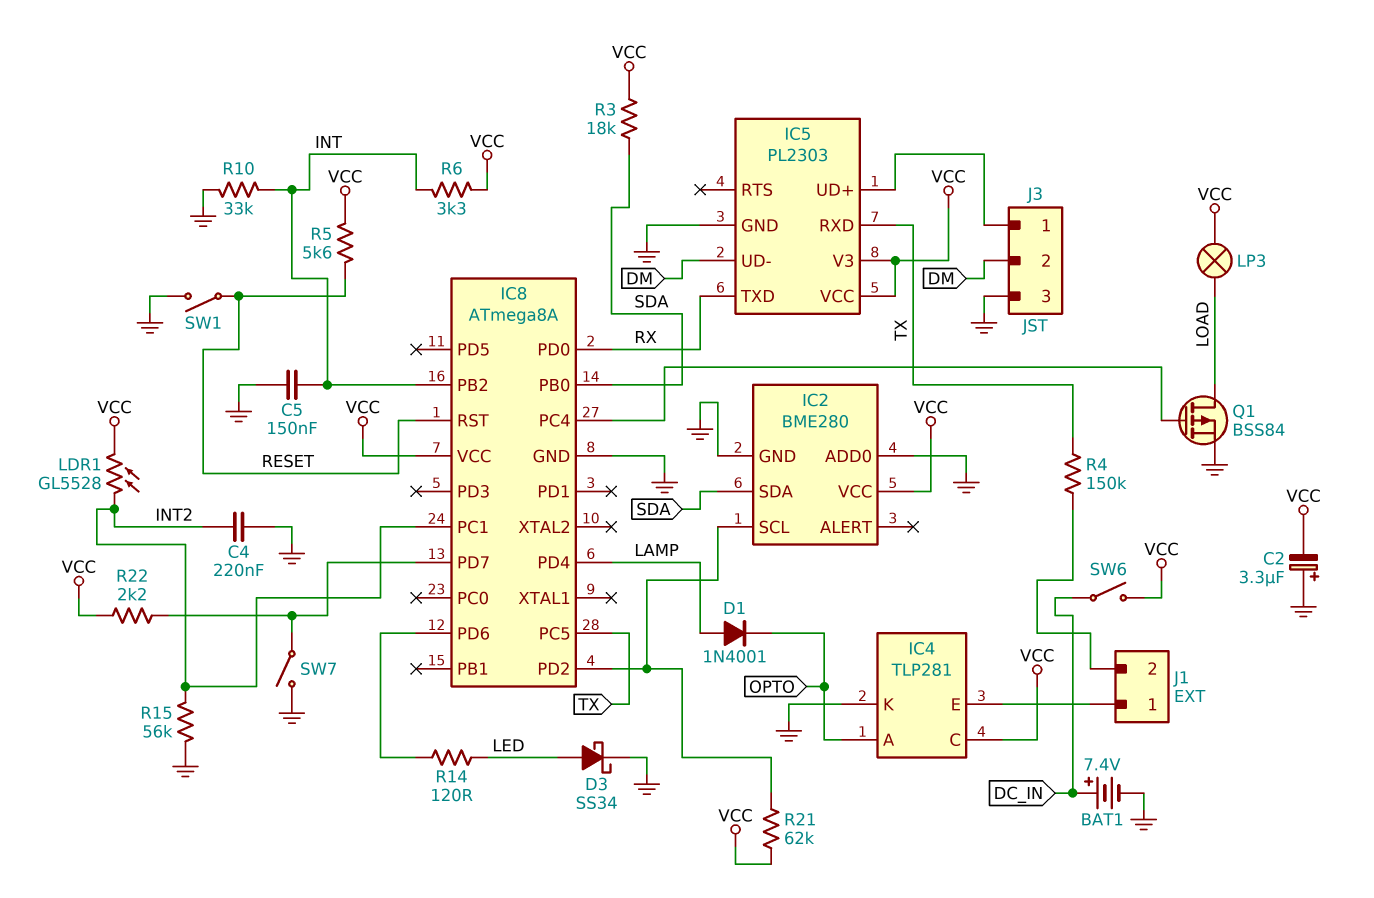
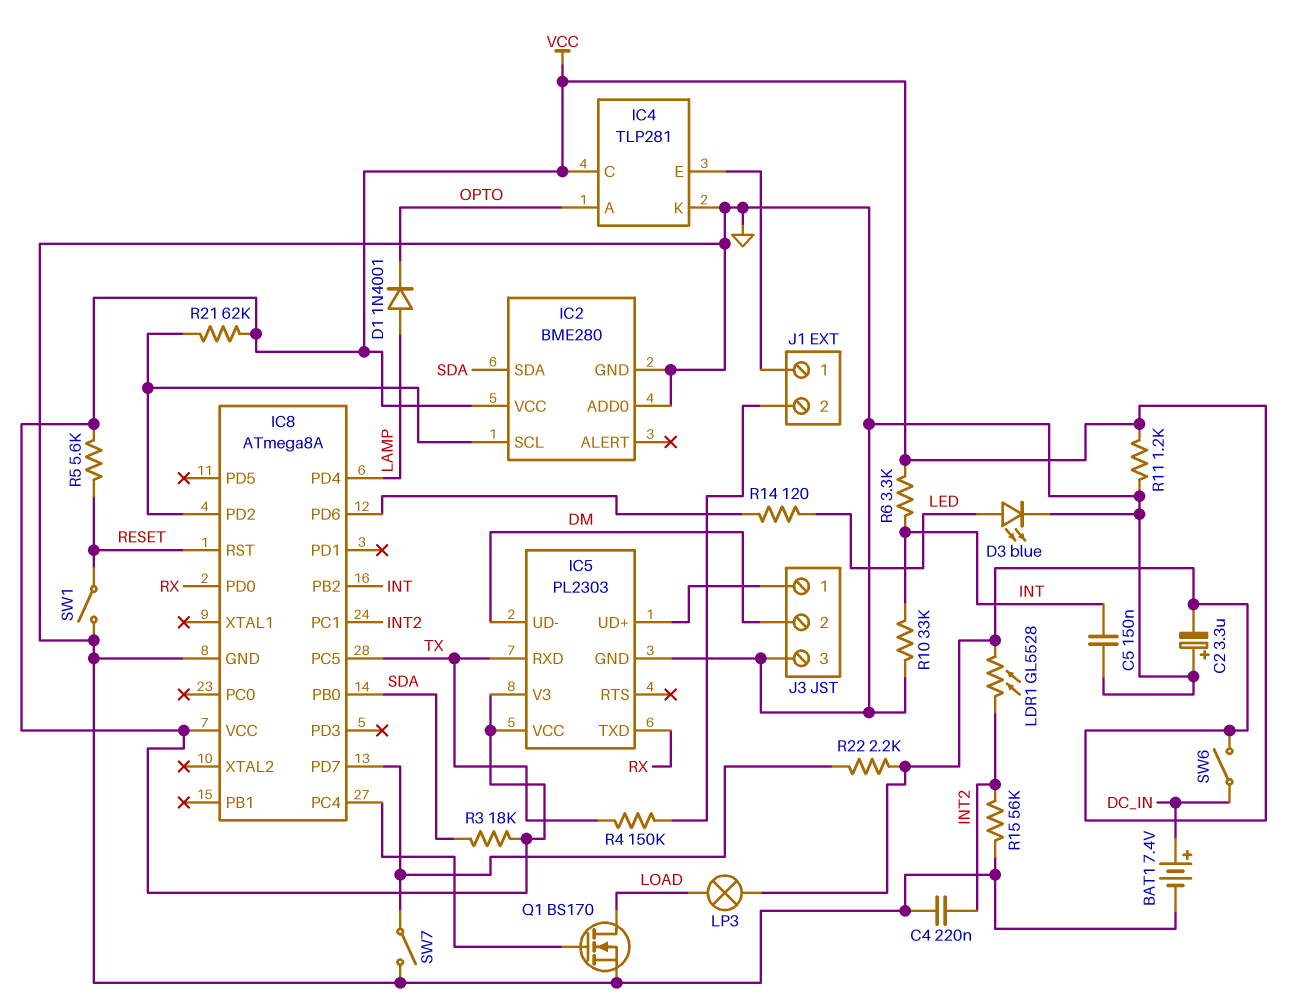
D3: schottky SS34 (A LED, K GND) -> LED blue (A LED, K GND)
Q1: PMOS BSS84 (G IC8/PC4, D LOAD, S GND) -> NMOS BS170 (G IC8/PC4, D LOAD, S GND)
R11: none -> 1.2k (GND, VCC)

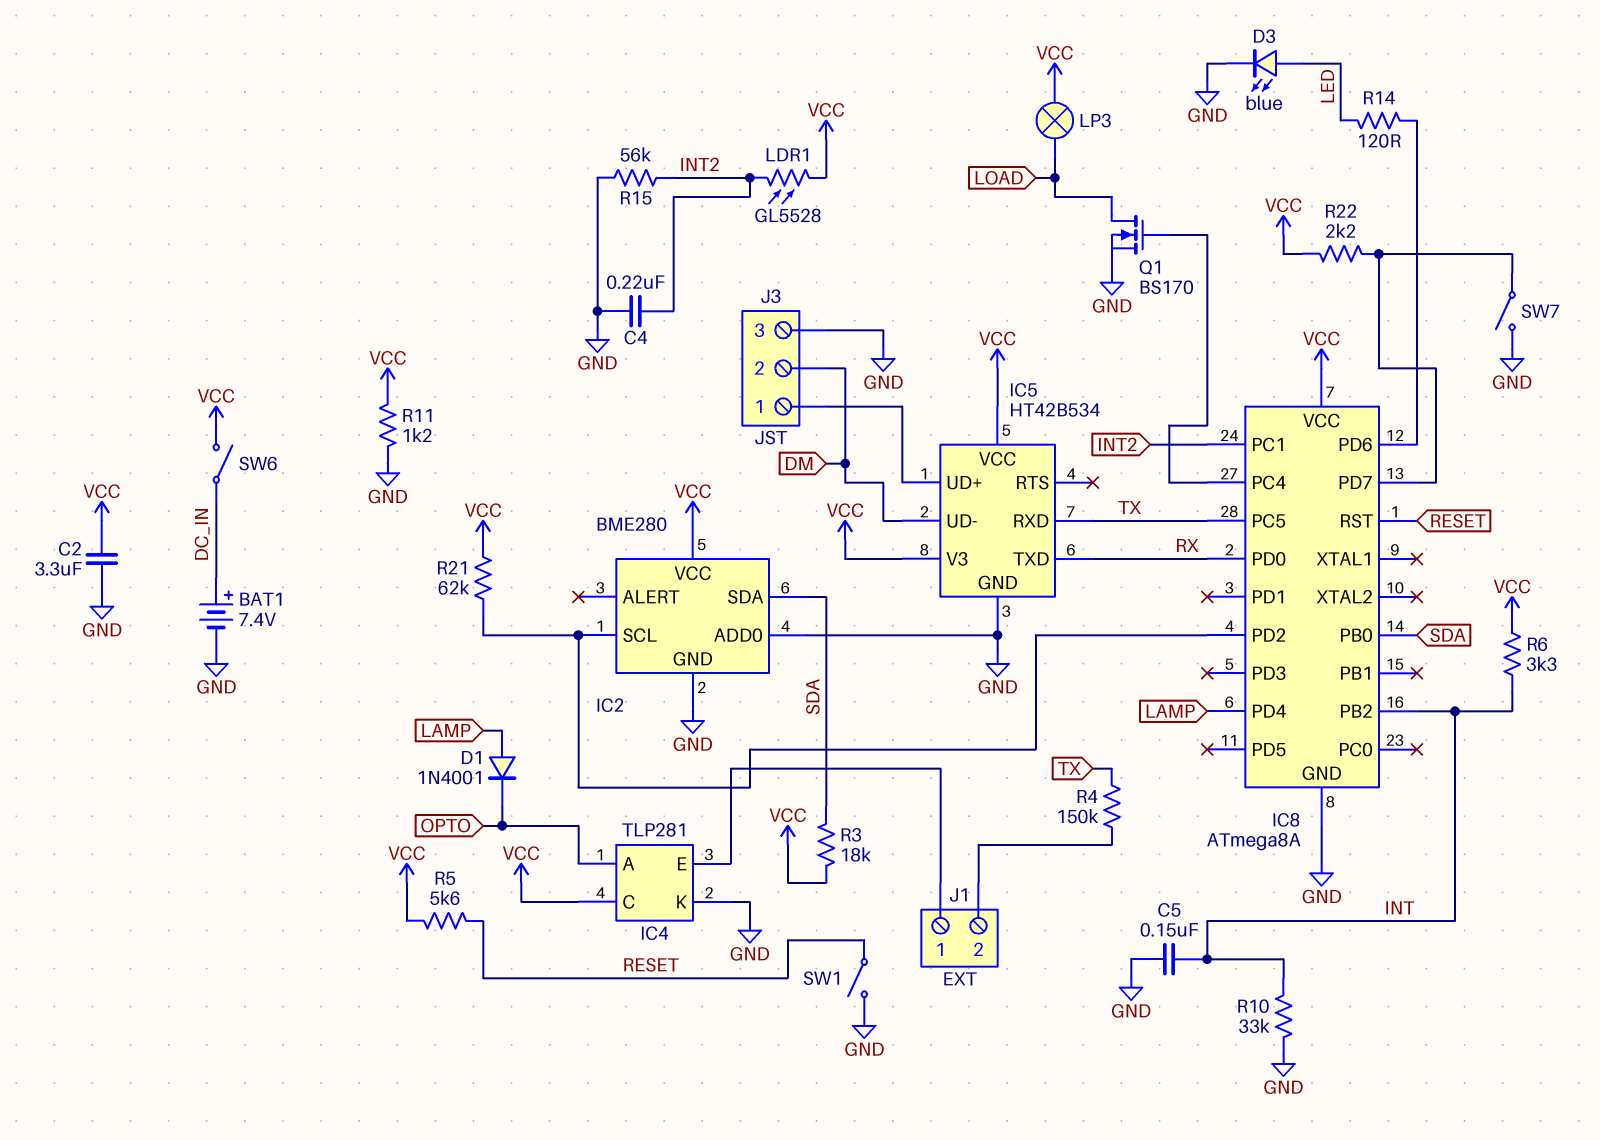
C2: 3.3uF (plus GND, minus VCC) -> 3.3uF (GND, VCC)
IC5: PL2303 -> HT42B534

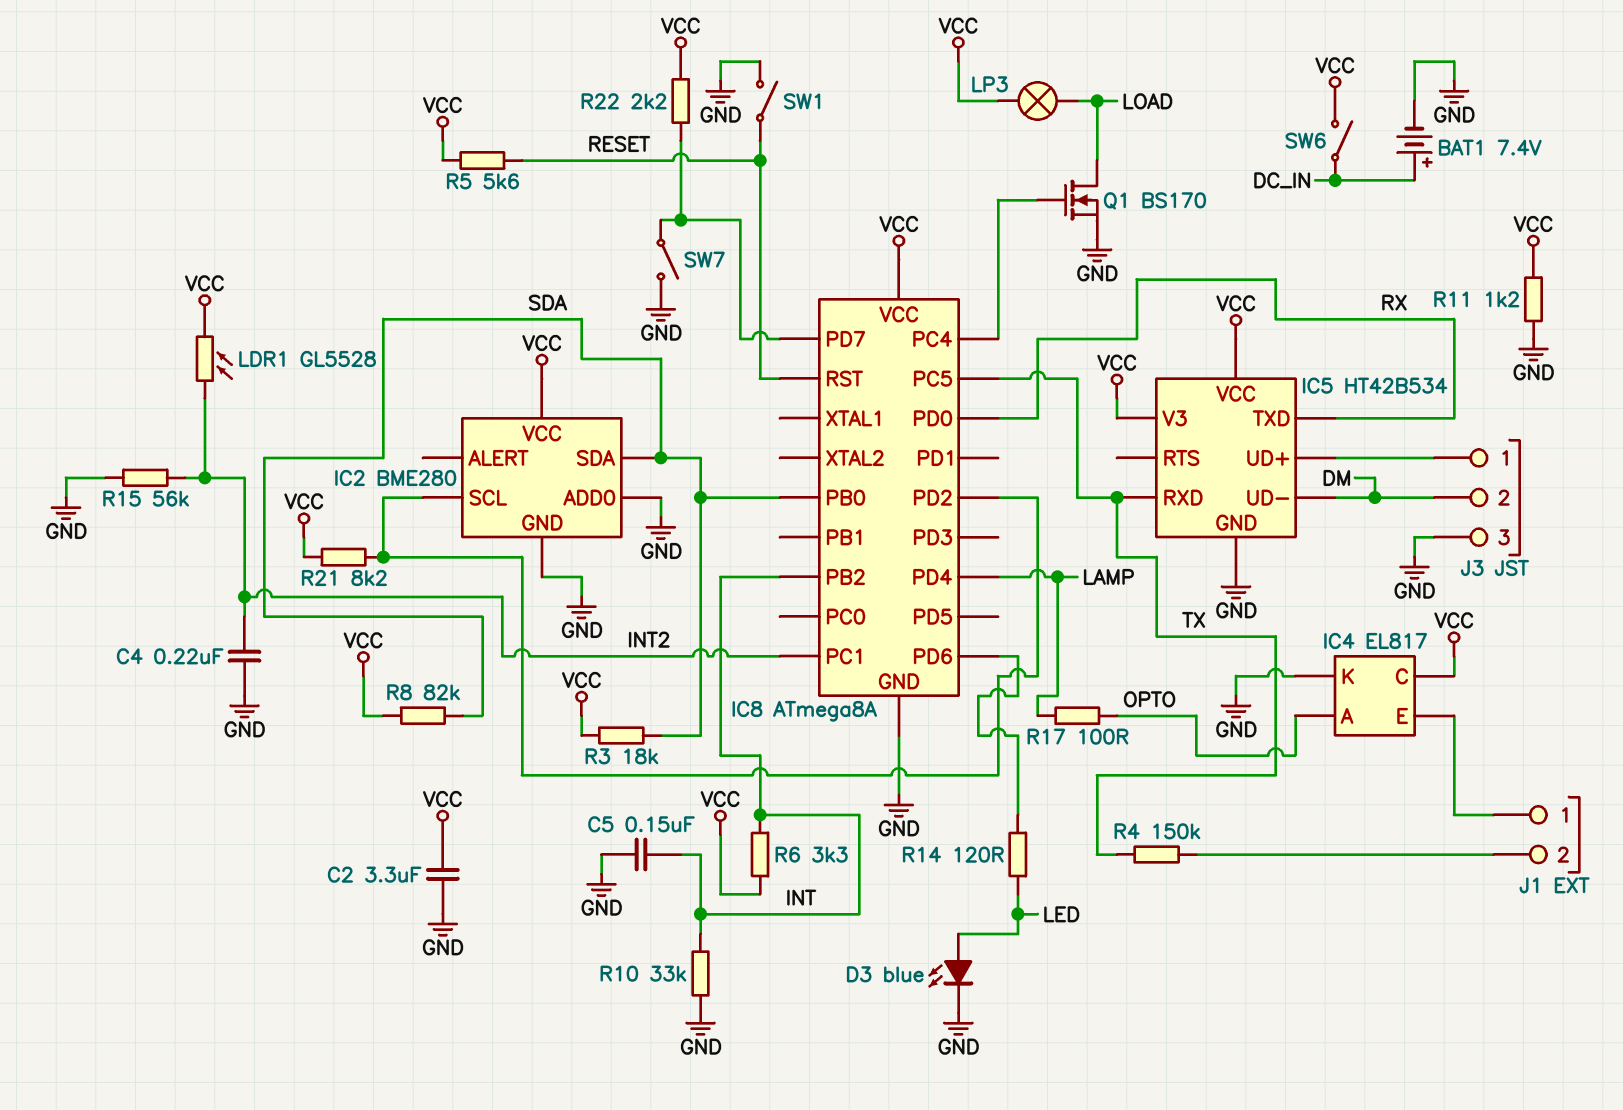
D1: diode 1N4001 (A LAMP, K OPTO) -> none
IC4: TLP281 -> EL817
R8: none -> 82k (SDA, VCC)
R17: none -> 100 (LAMP, OPTO)
R21: 62k (IC2/SCL, VCC) -> 8.2k (IC2/SCL, VCC)

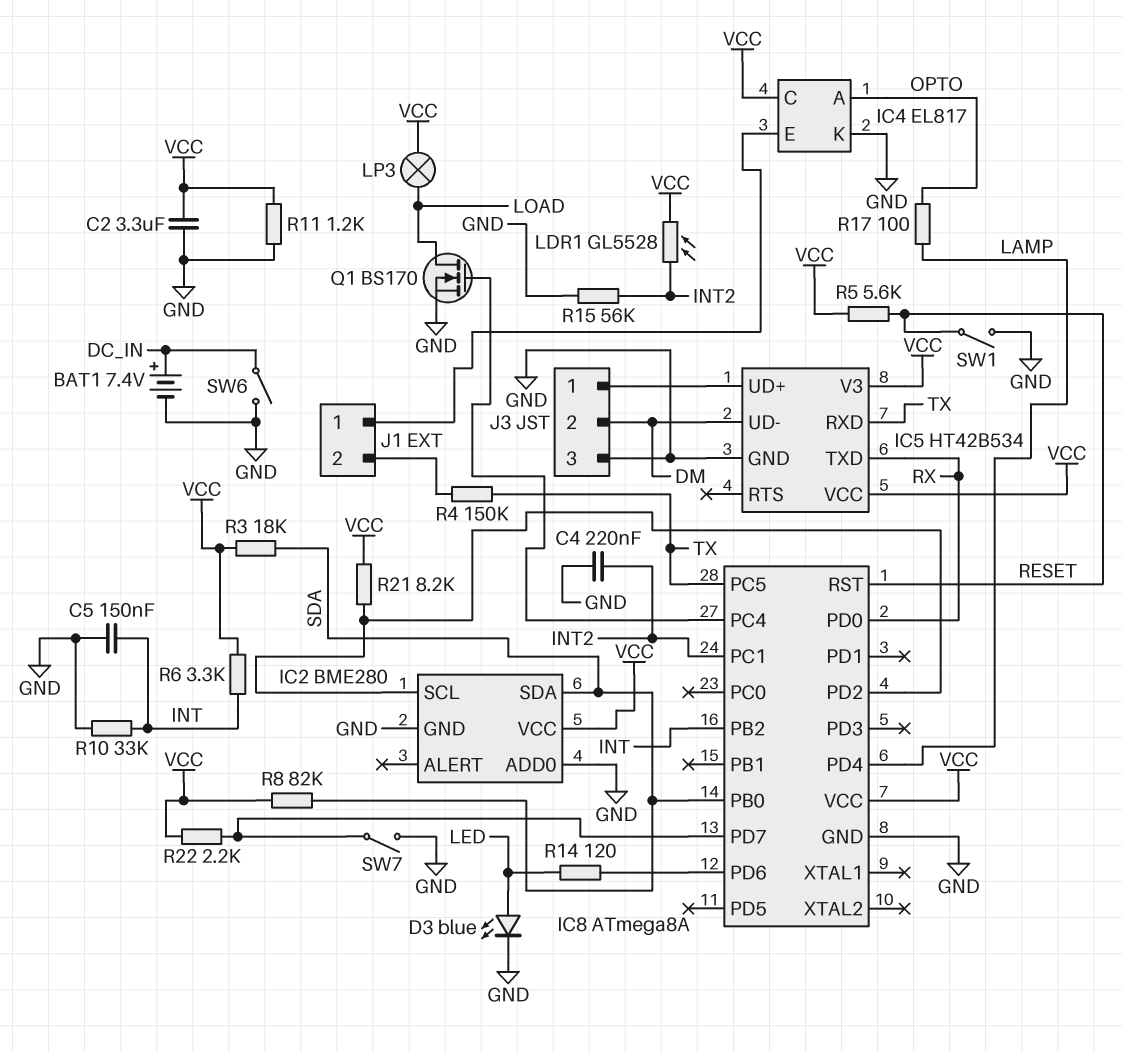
SW6: switch (DC_IN, VCC) -> switch (DC_IN, GND)

